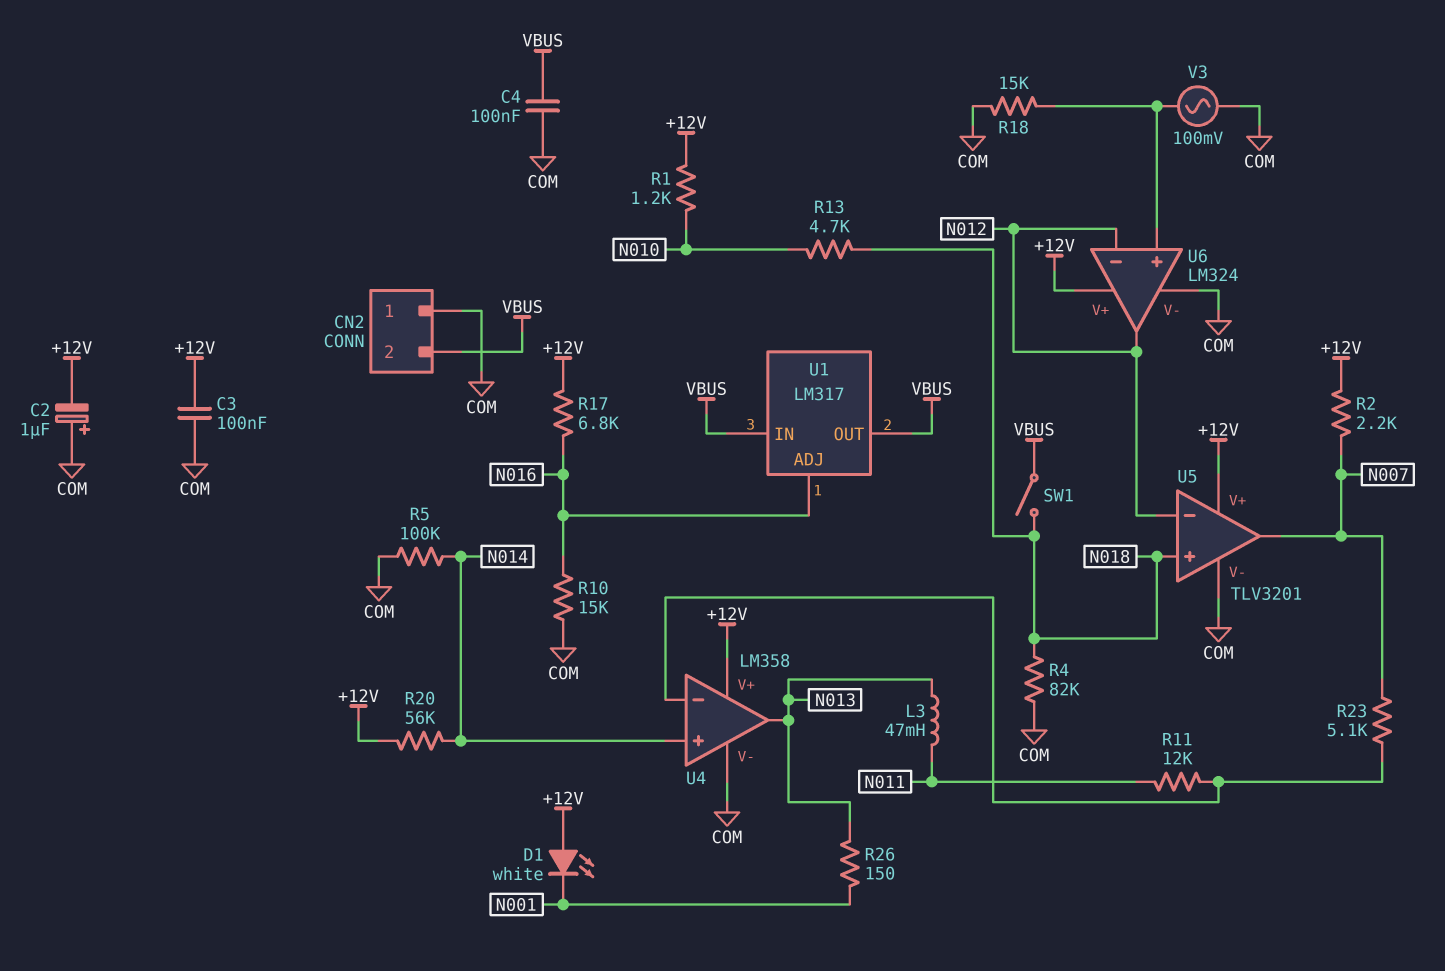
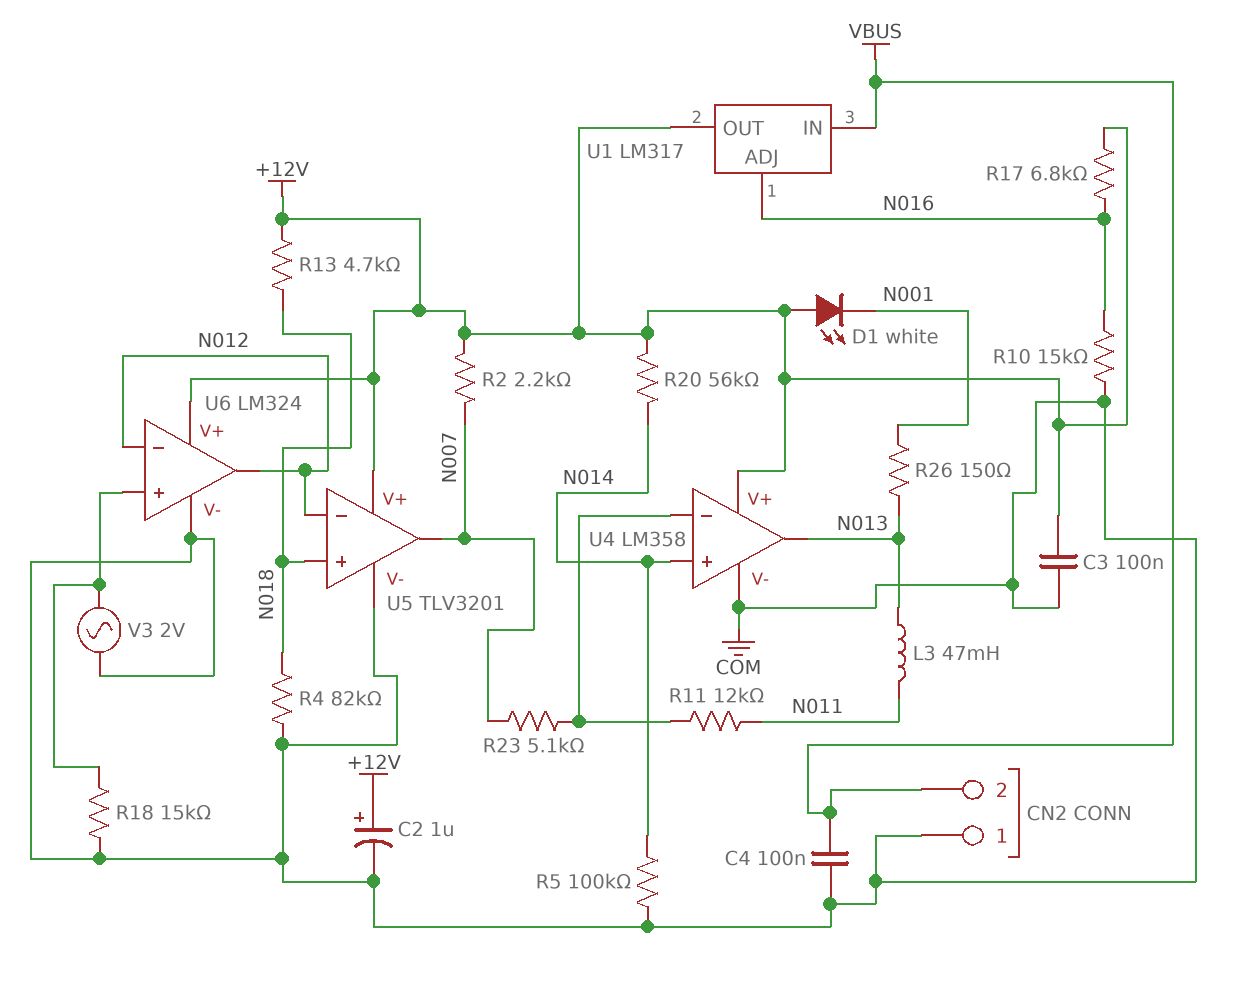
C2: 1uF (plus COM, minus +12V) -> 1uF (plus +12V, minus COM)
R1: 1.2k (+12V, N010) -> none
R13: 4.7k (N010, N018) -> 4.7k (+12V, N018)
SW1: switch (N018, VBUS) -> none
U1 pin OUT: VBUS -> +12V
V3: AC 100mV (COM, U6/in+) -> AC 2V (COM, U6/in+)

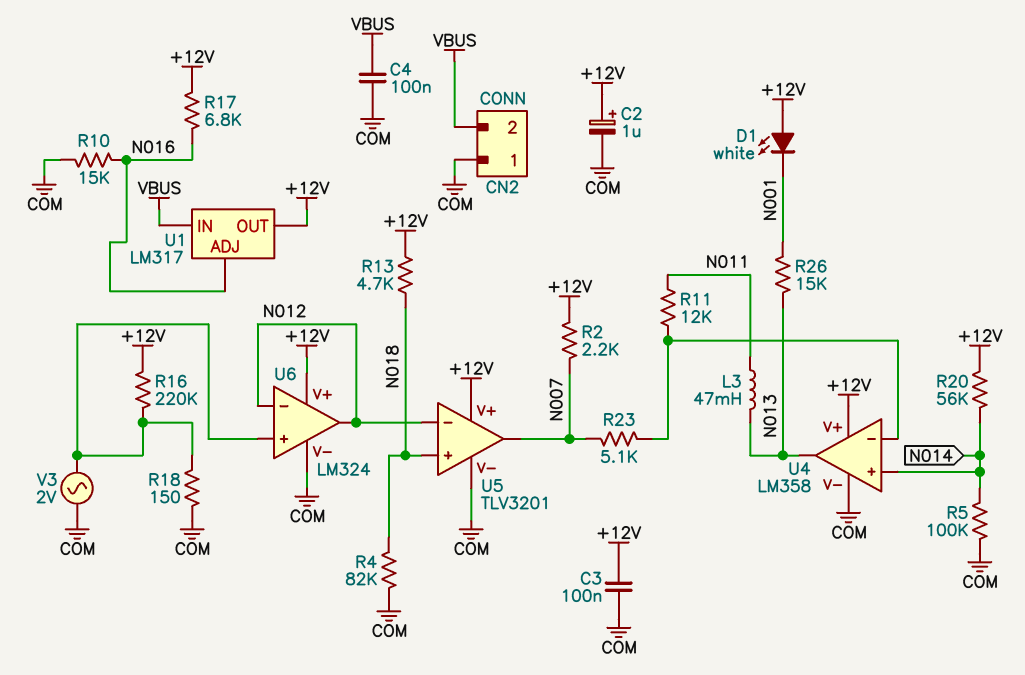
R16: none -> 220k (+12V, U6/in+)
R18: 15k (COM, U6/in+) -> 150 (COM, U6/in+)
R26: 150 (N001, N013) -> 15k (N001, N013)

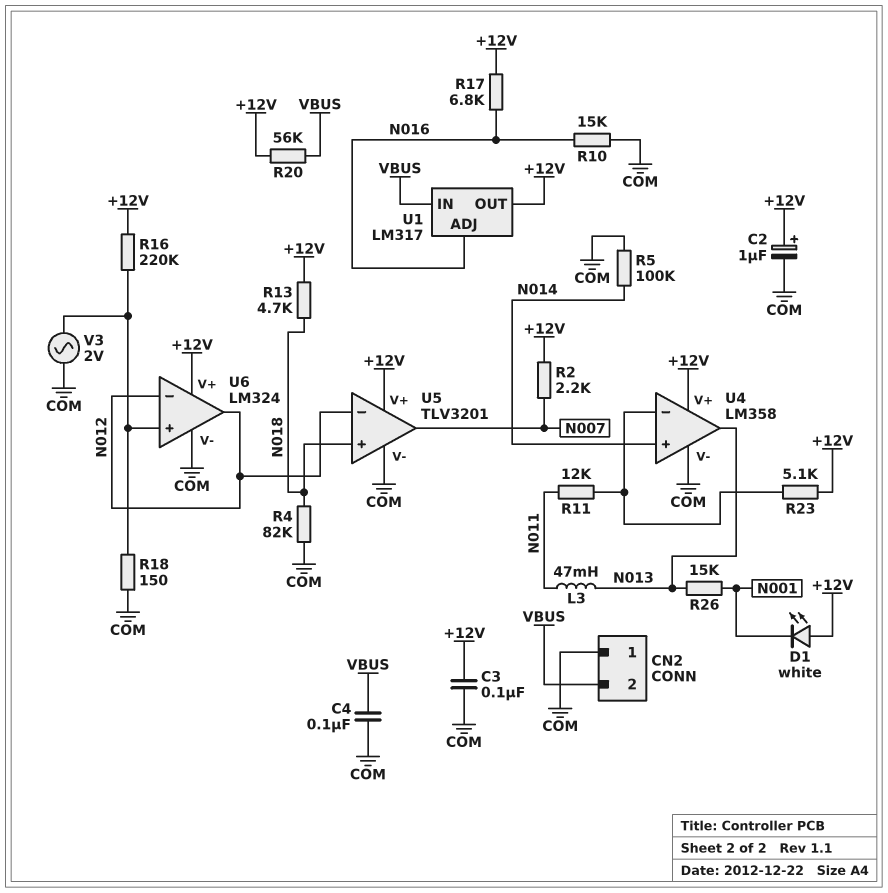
R20: 56k (+12V, N014) -> 56k (+12V, VBUS)
R23: 5.1k (N007, U4/in-) -> 5.1k (+12V, U4/in-)

